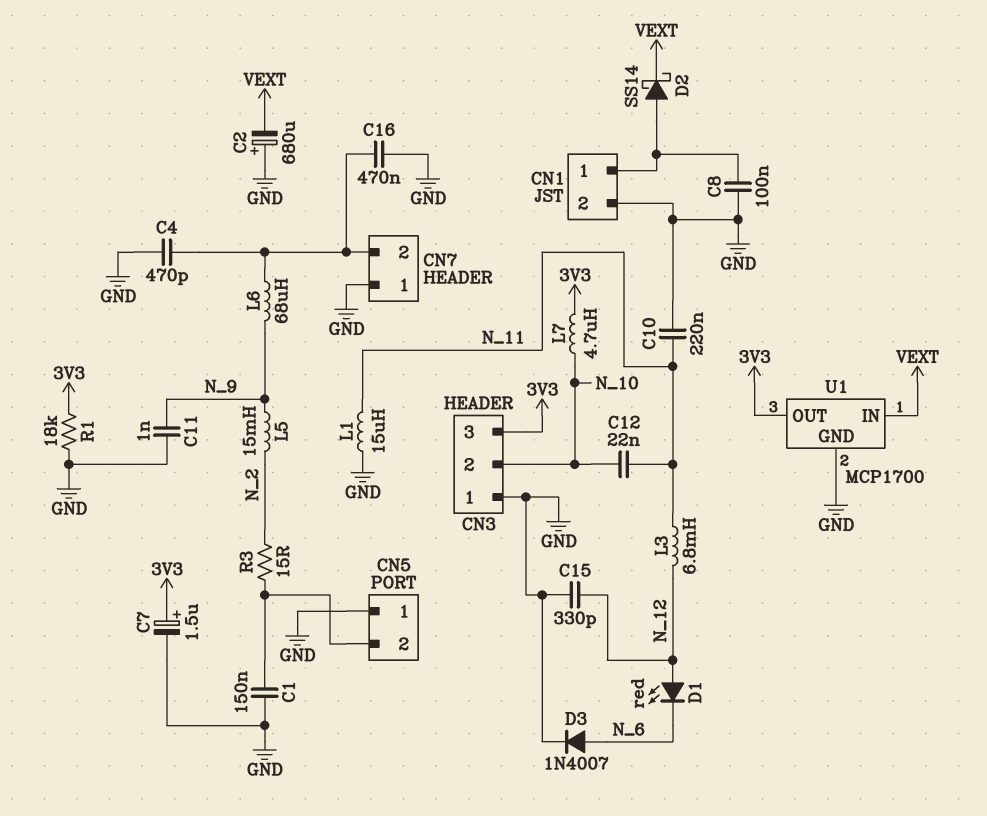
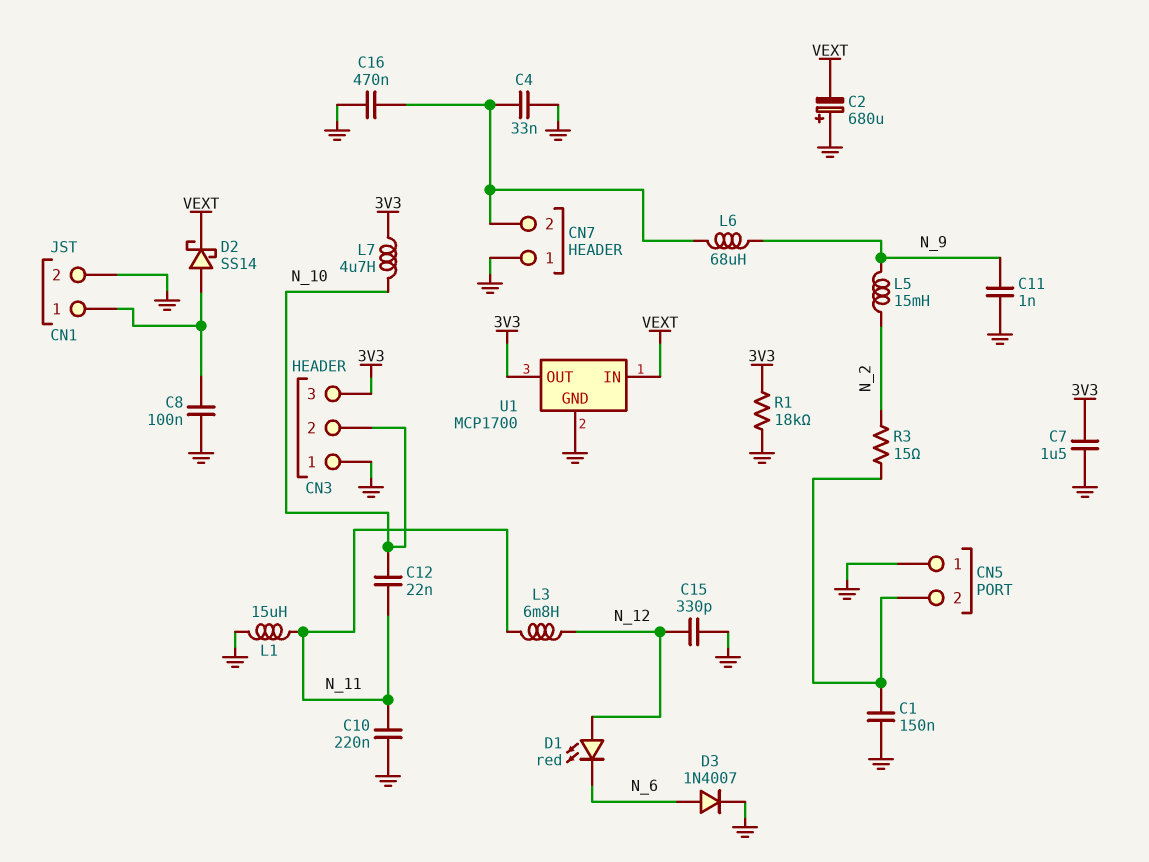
C4: 470pF (CN7/2, GND) -> 33nF (CN7/2, GND)
C7: 1.5uF (plus 3V3, minus GND) -> 1.5uF (3V3, GND)

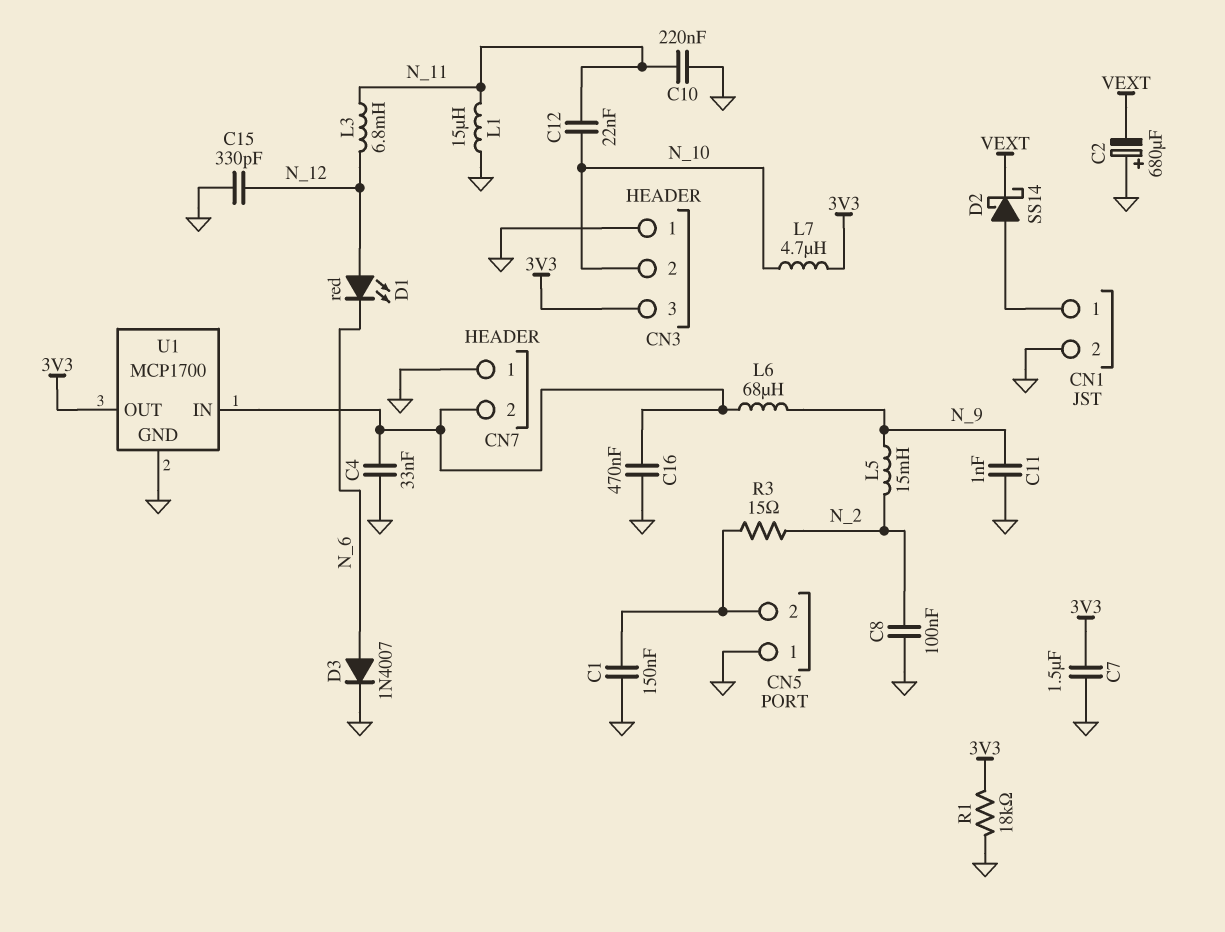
C8: 100nF (CN1/1, GND) -> 100nF (GND, N_2)
U1 pin IN: VEXT -> CN7/2

